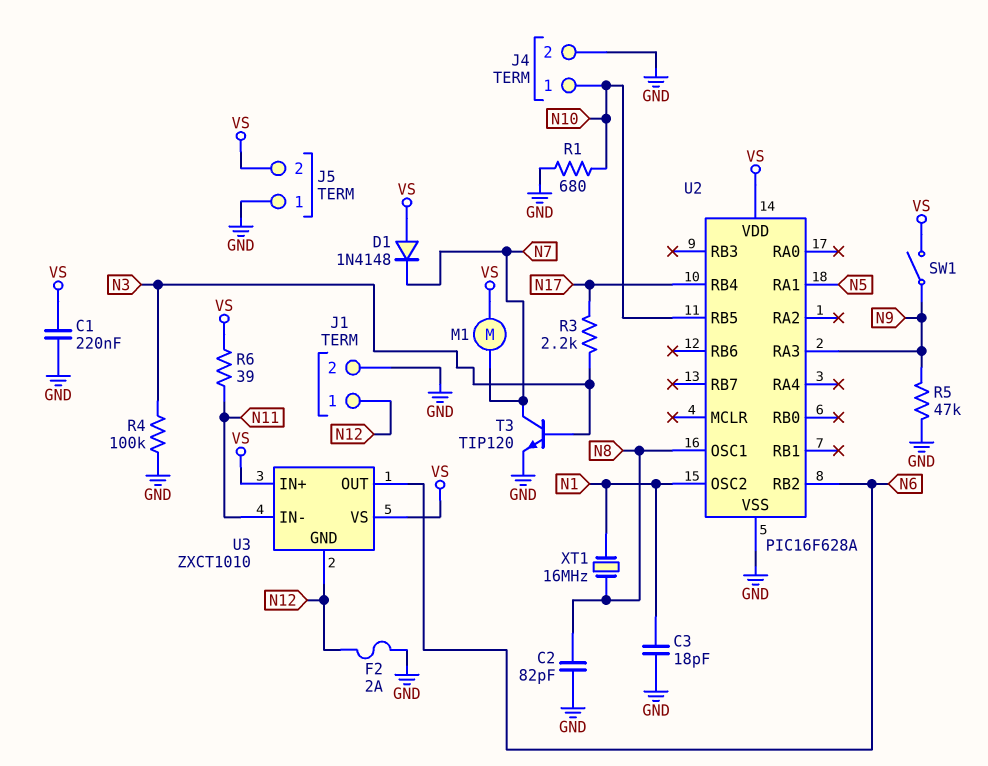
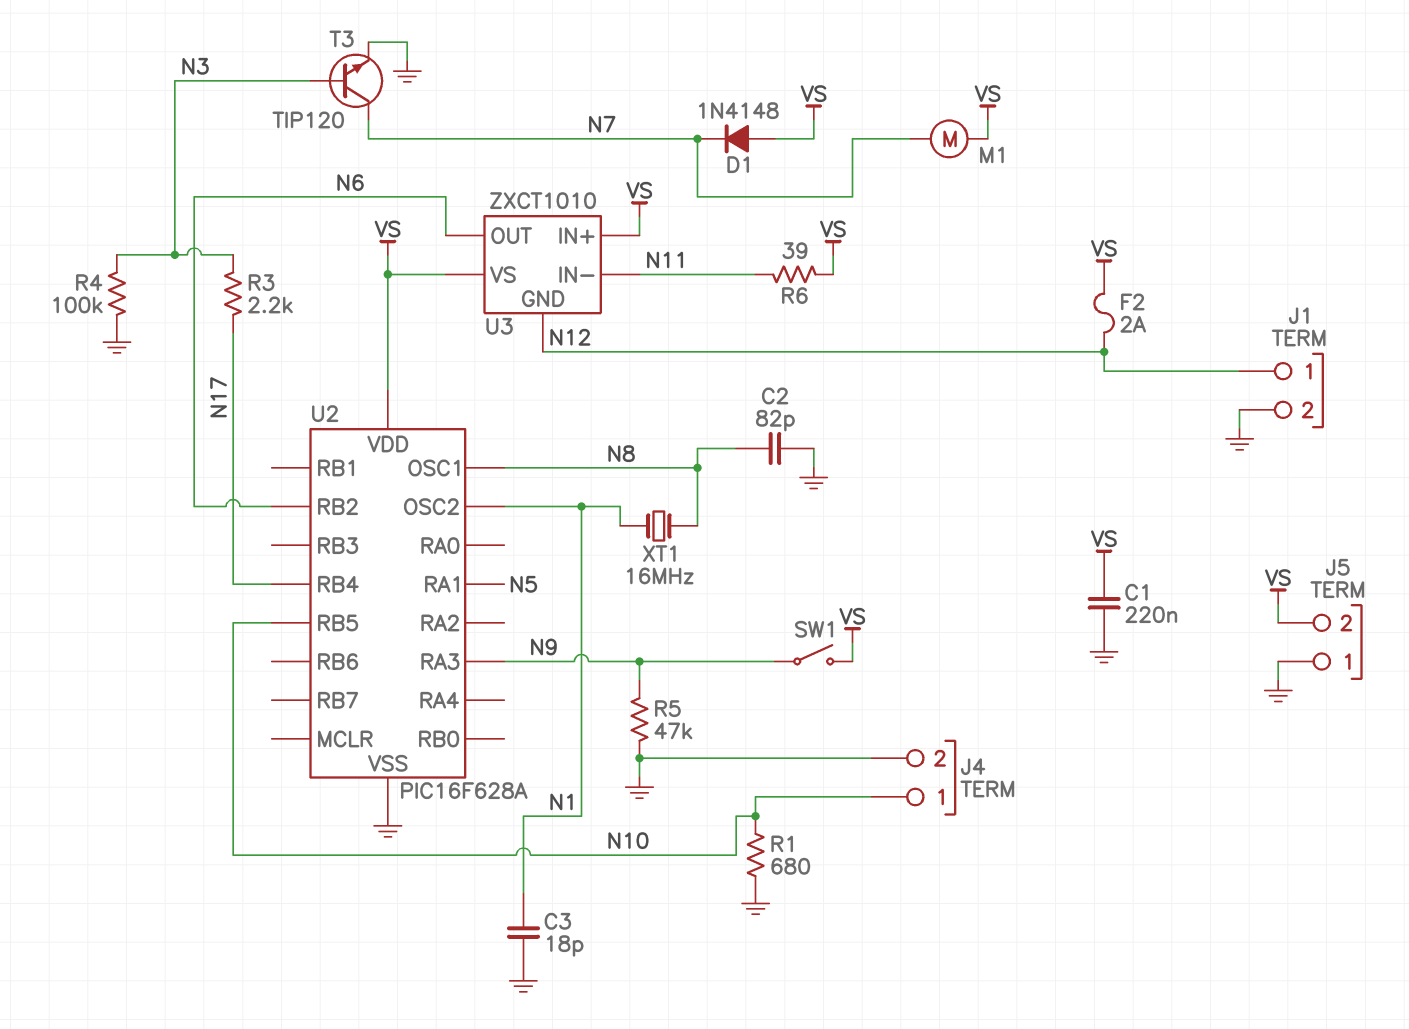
F2: 2A (GND, N12) -> 2A (N12, VS)

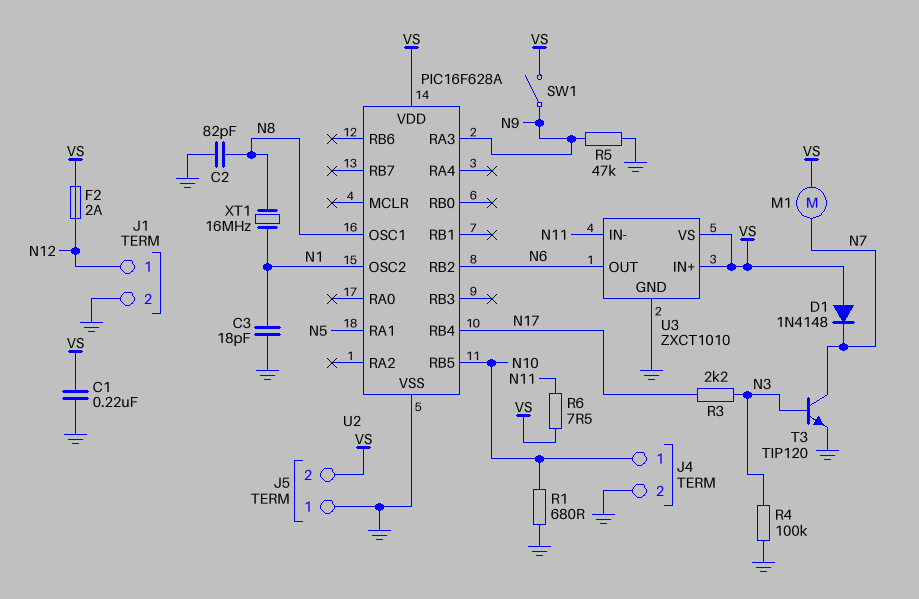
R6: 39 (N11, VS) -> 7.5 (N11, VS)
U3 pin GND: N12 -> GND

